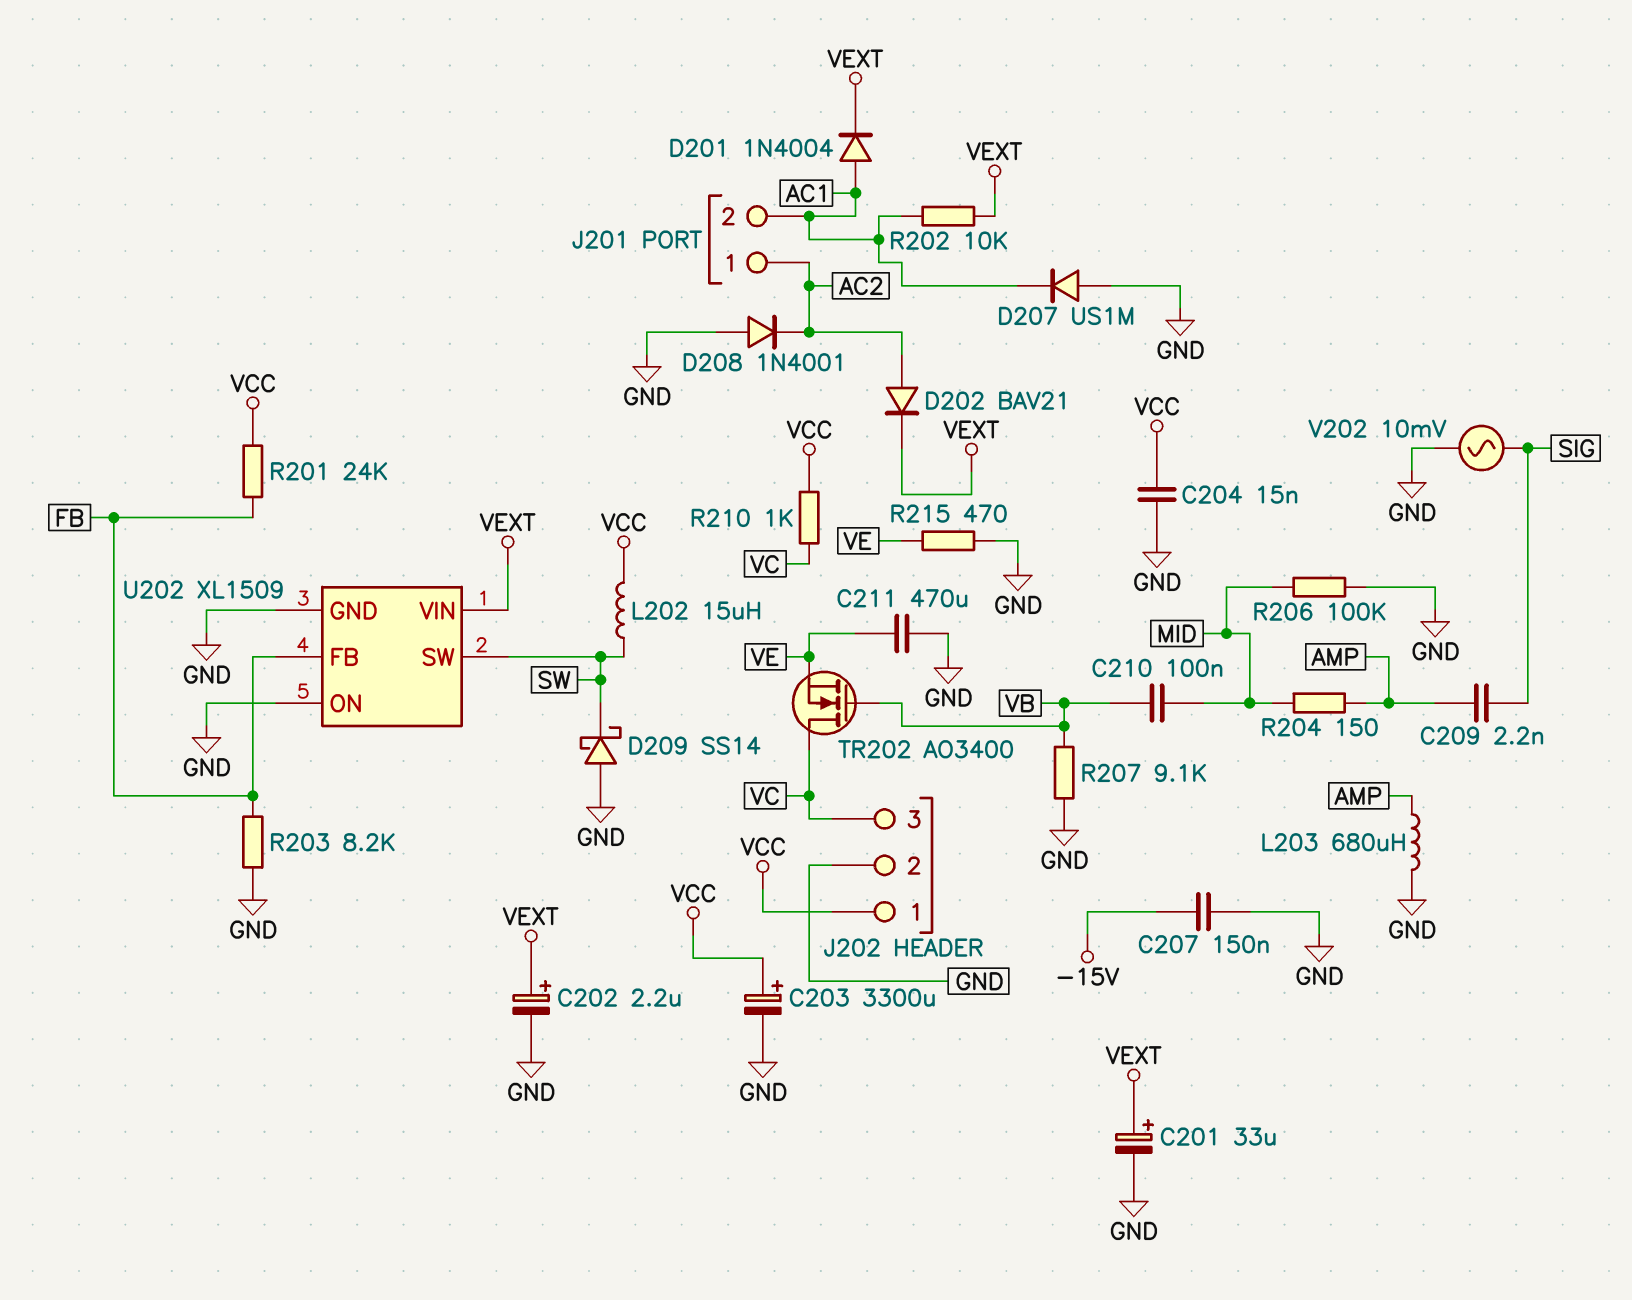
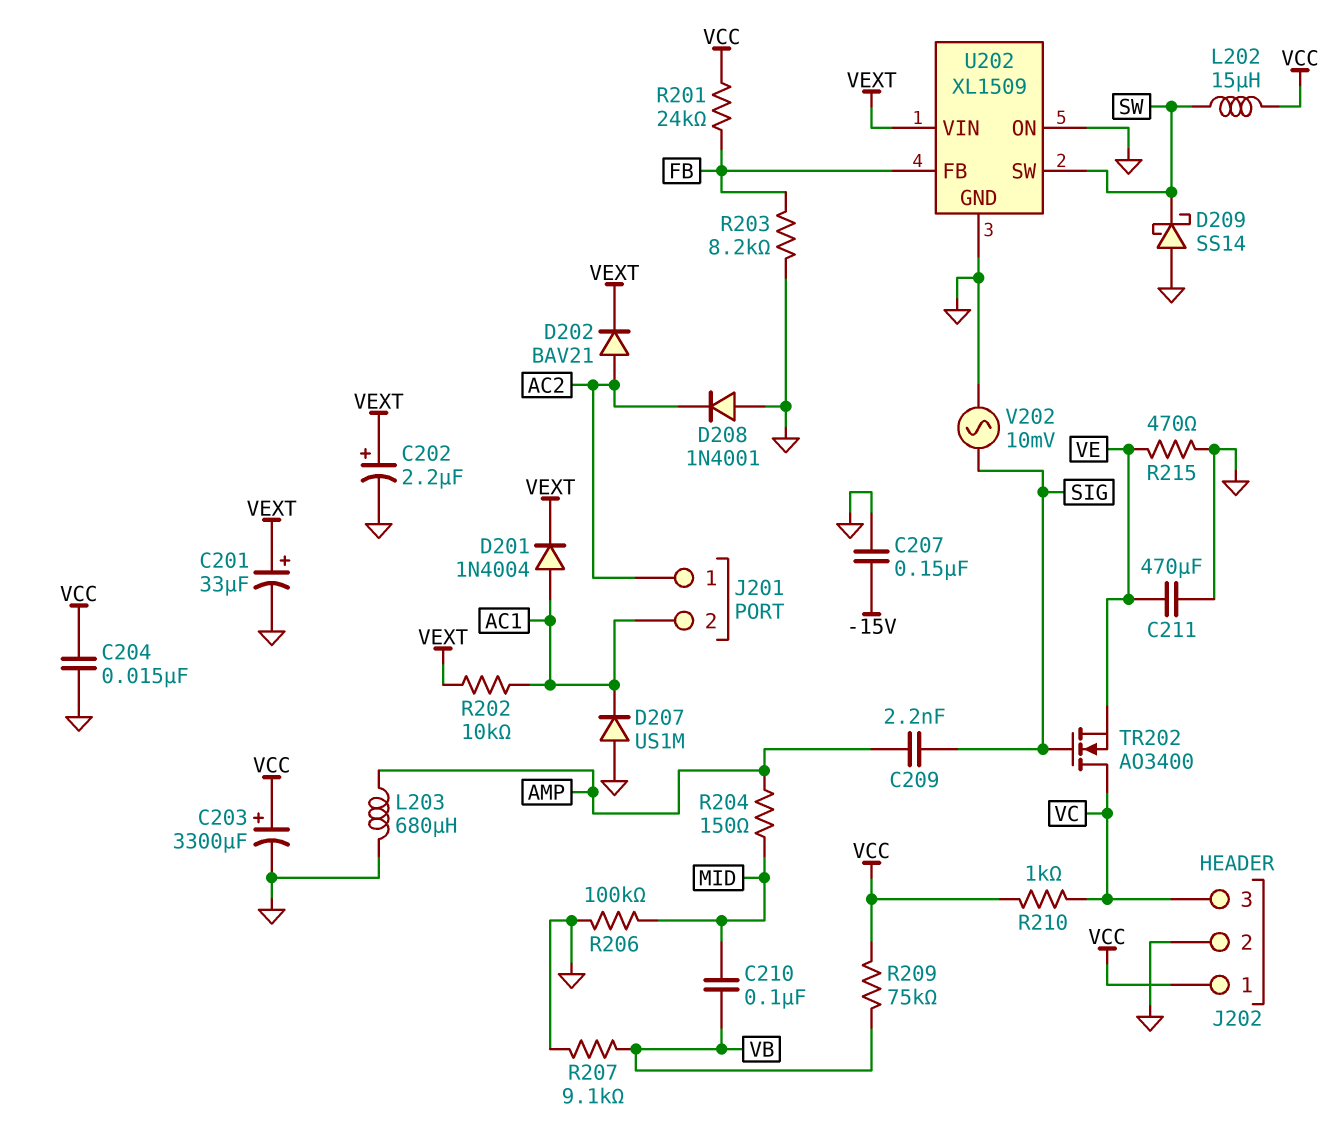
R209: none -> 75k (VB, VCC)
TR202: NMOS AO3400 (G VB, D VC, S VE) -> NMOS AO3400 (G SIG, D VC, S VE)

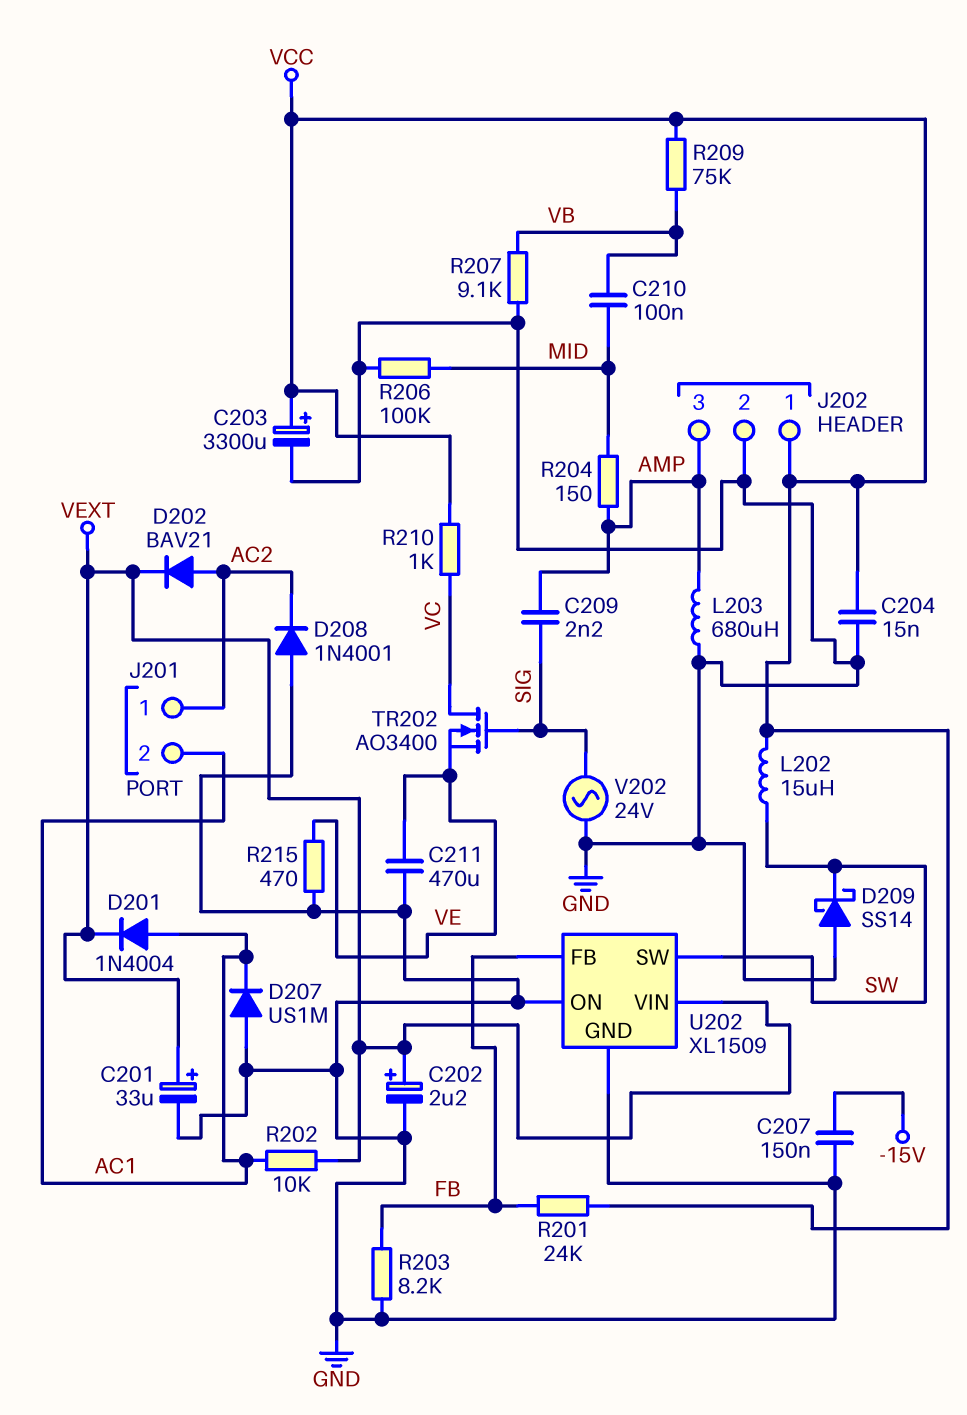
J202 pin 3: VC -> AMP
V202: AC 10mV (GND, SIG) -> AC 24V (GND, SIG)

